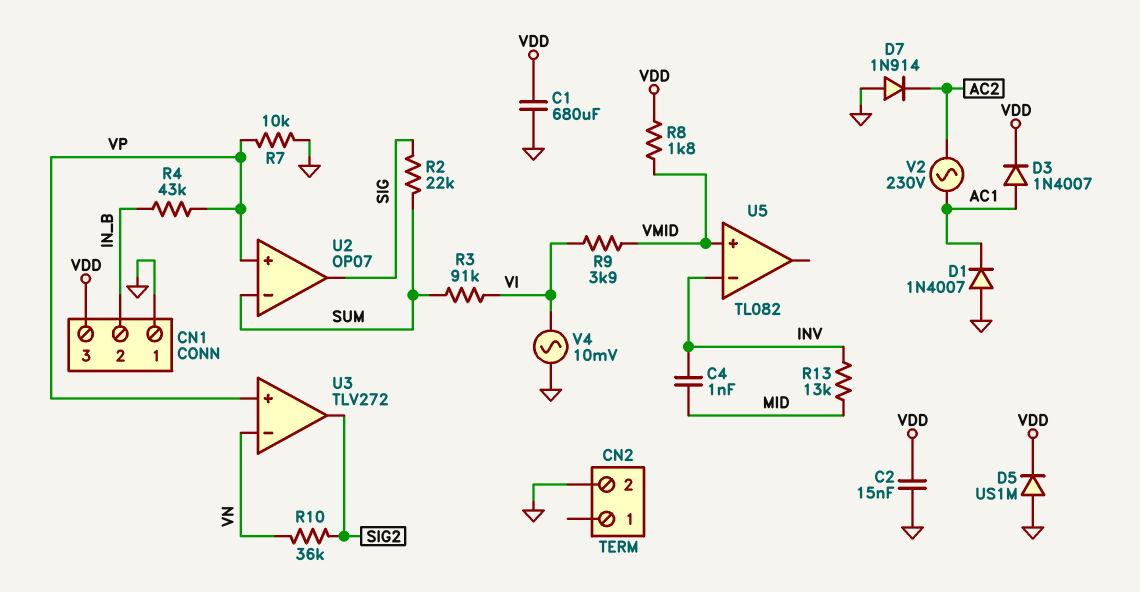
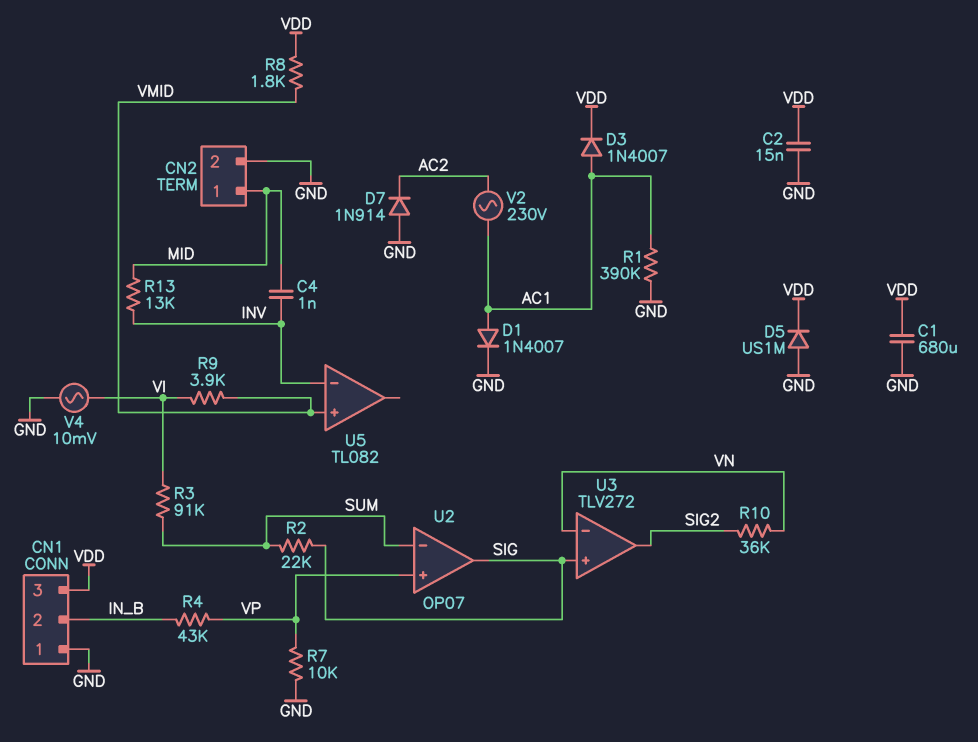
CN2 pin 1: none -> MID
D1: diode 1N4007 (A GND, K AC1) -> diode 1N4007 (A AC1, K GND)
R1: none -> 390k (AC1, GND)
U3 pin in+: VP -> SIG

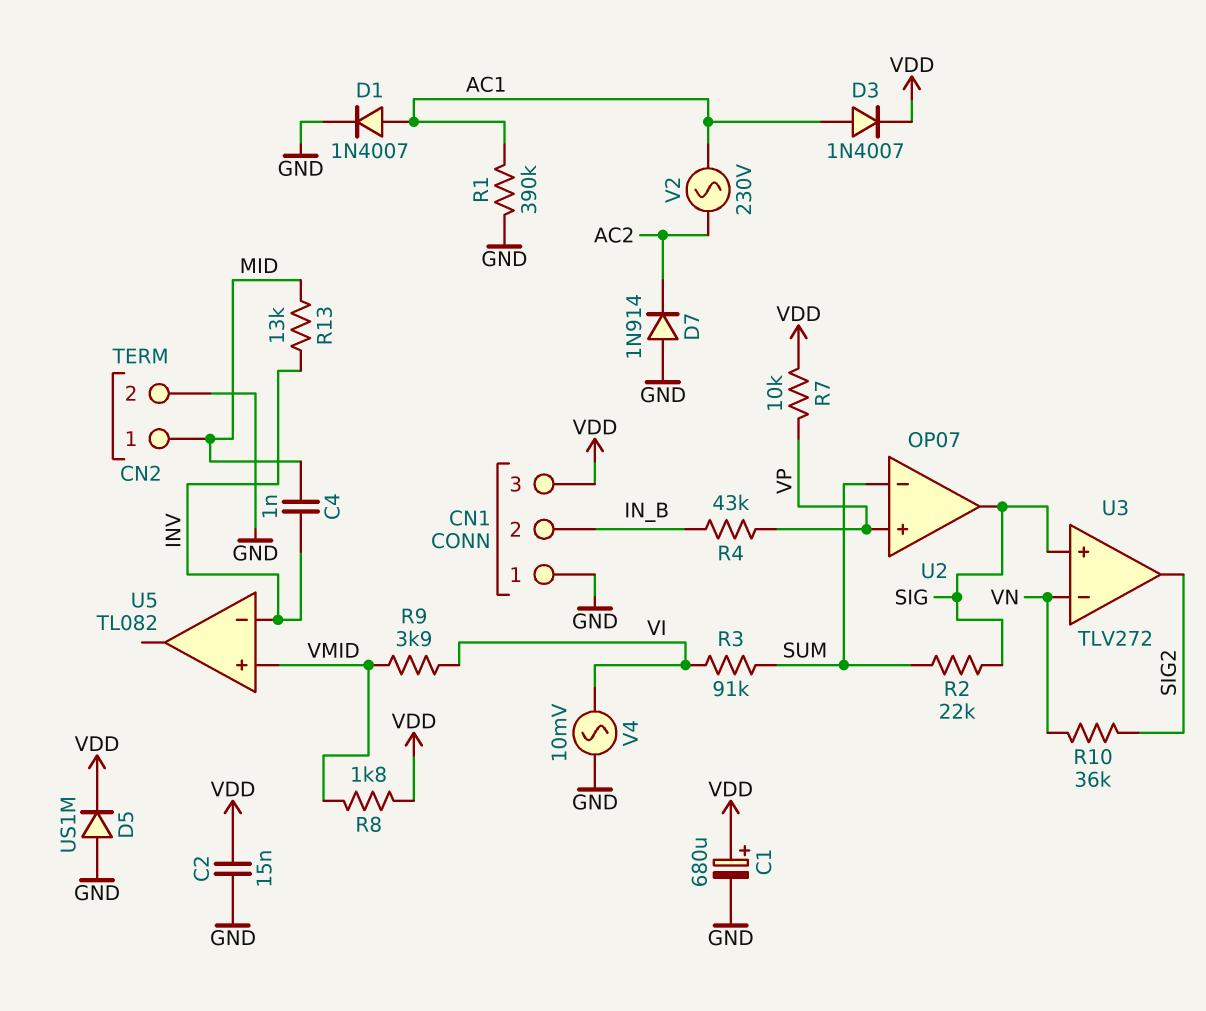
C1: 680uF (GND, VDD) -> 680uF (plus VDD, minus GND)
R7: 10k (GND, VP) -> 10k (VDD, VP)

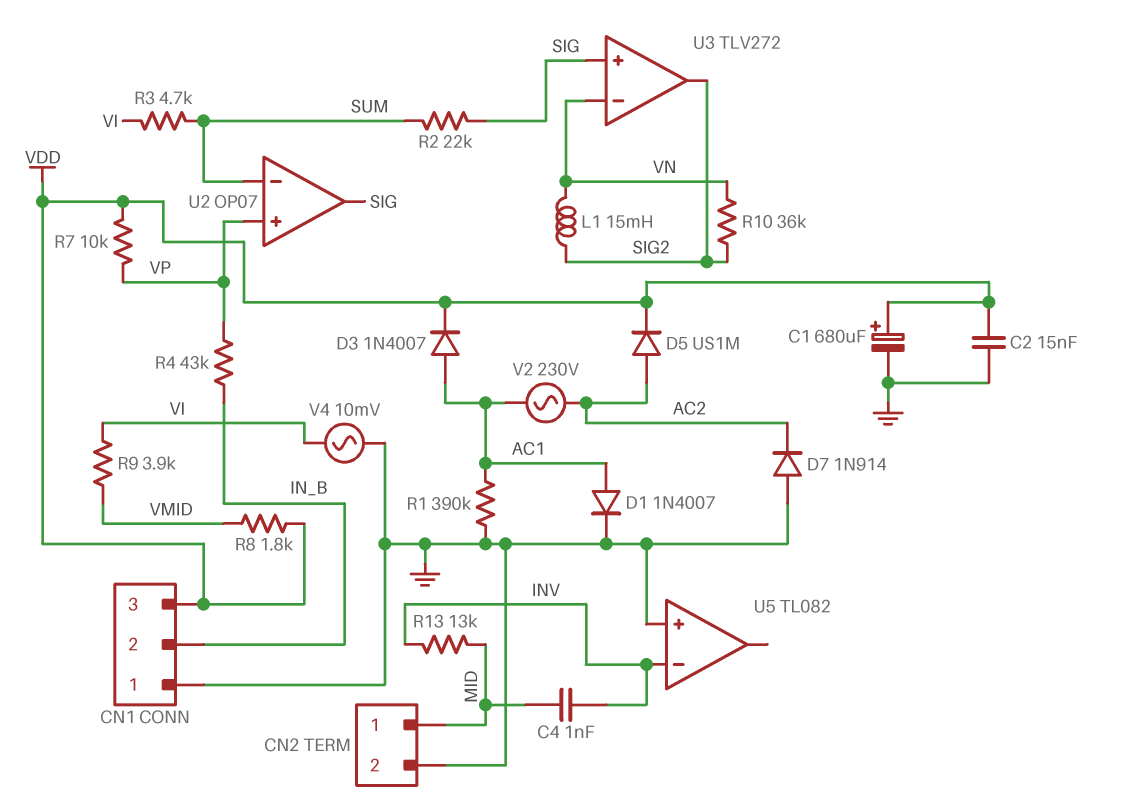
D5: diode US1M (A GND, K VDD) -> diode US1M (A AC2, K VDD)
L1: none -> 15mH (SIG2, VN)
R3: 91k (SUM, VI) -> 4.7k (SUM, VI)
U5 pin in+: VMID -> GND

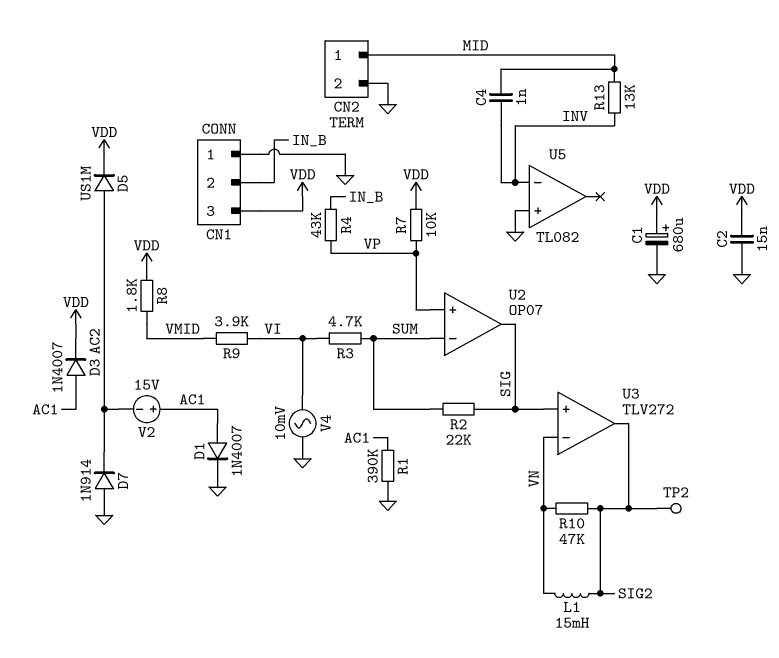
R10: 36k (SIG2, VN) -> 47k (SIG2, VN)
TP2: none -> test point (SIG2)
V2: AC 230V (AC1, AC2) -> 15V (plus AC1, minus AC2)

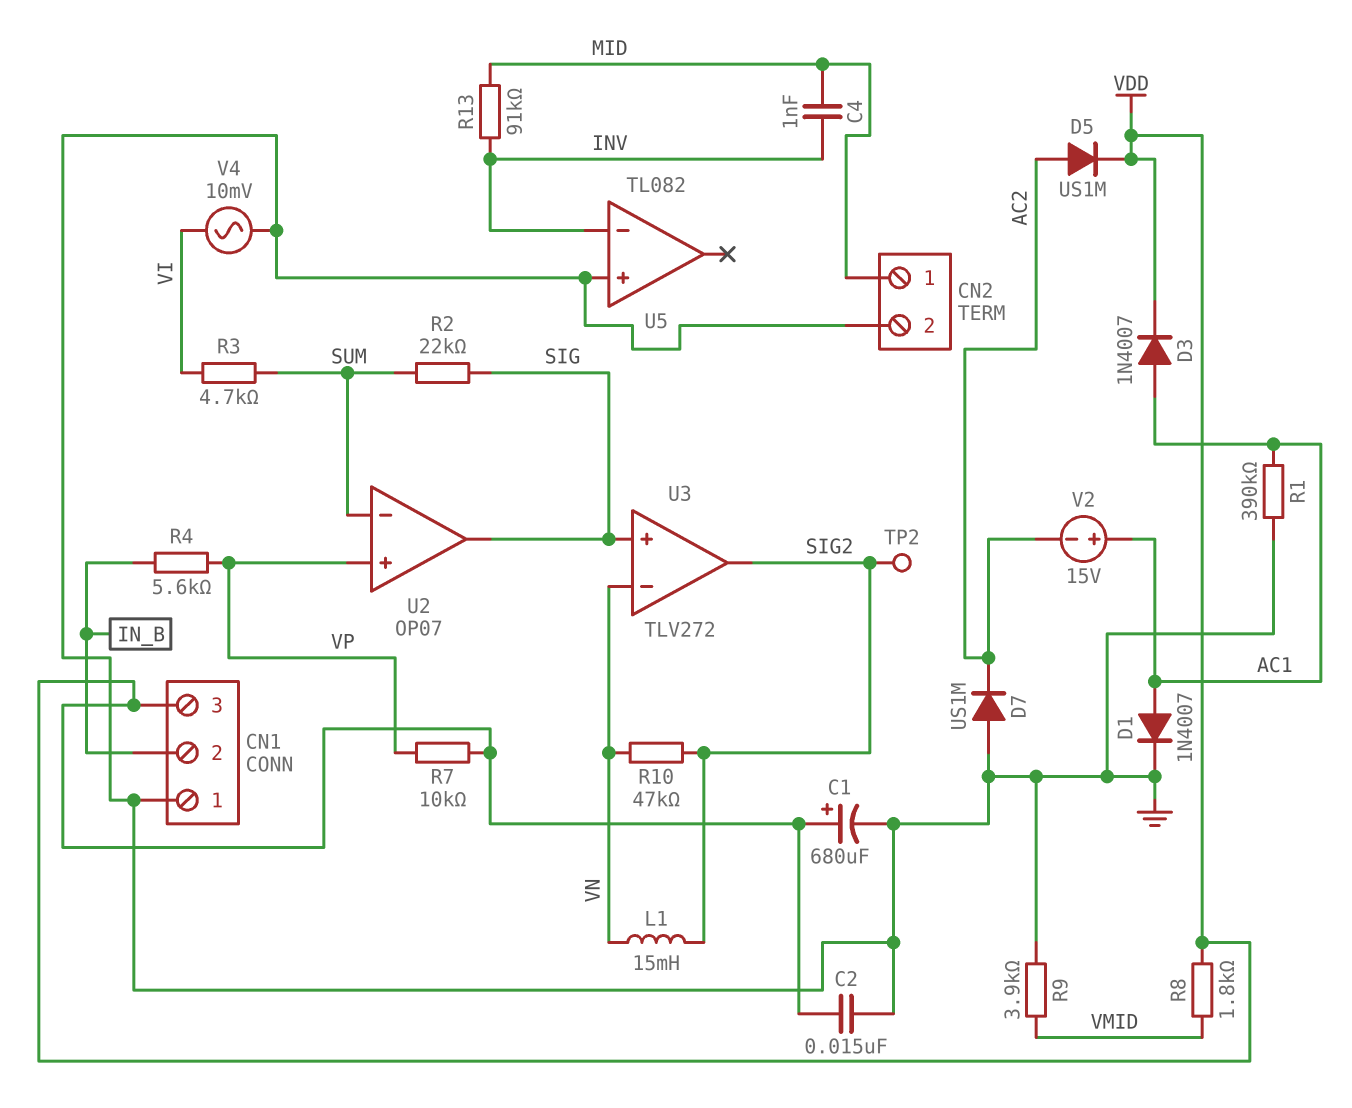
D7: diode 1N914 (A GND, K AC2) -> diode US1M (A GND, K AC2)
R4: 43k (IN_B, VP) -> 5.6k (IN_B, VP)
R9: 3.9k (VI, VMID) -> 3.9k (GND, VMID)
R13: 13k (INV, MID) -> 91k (INV, MID)

